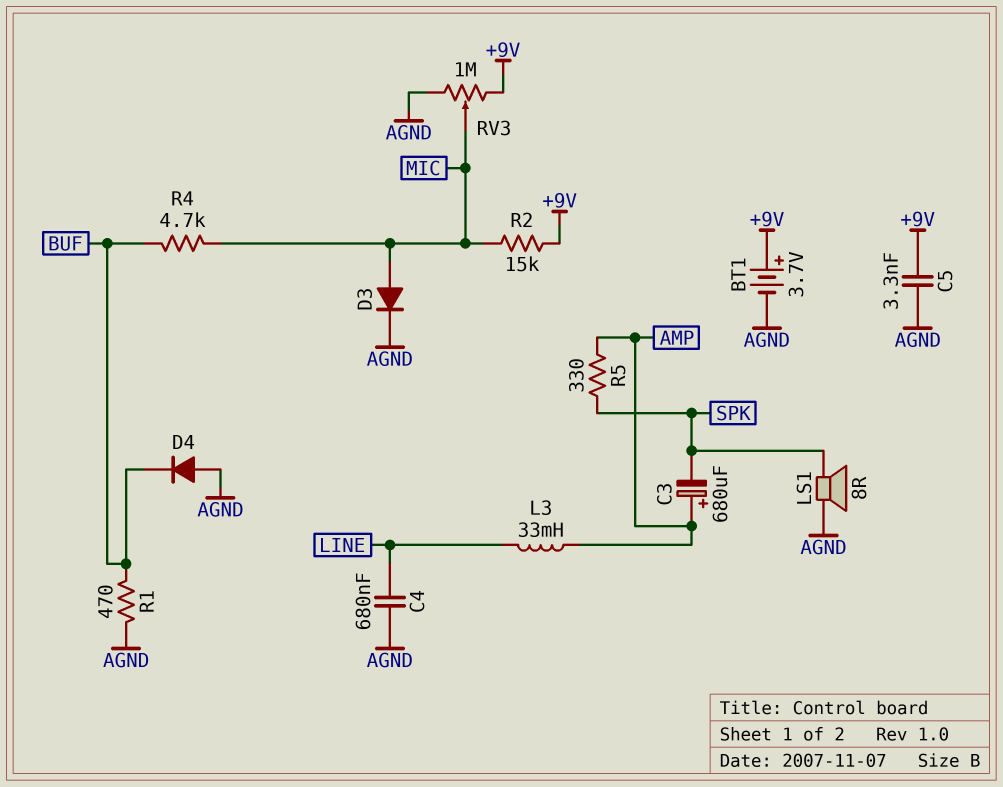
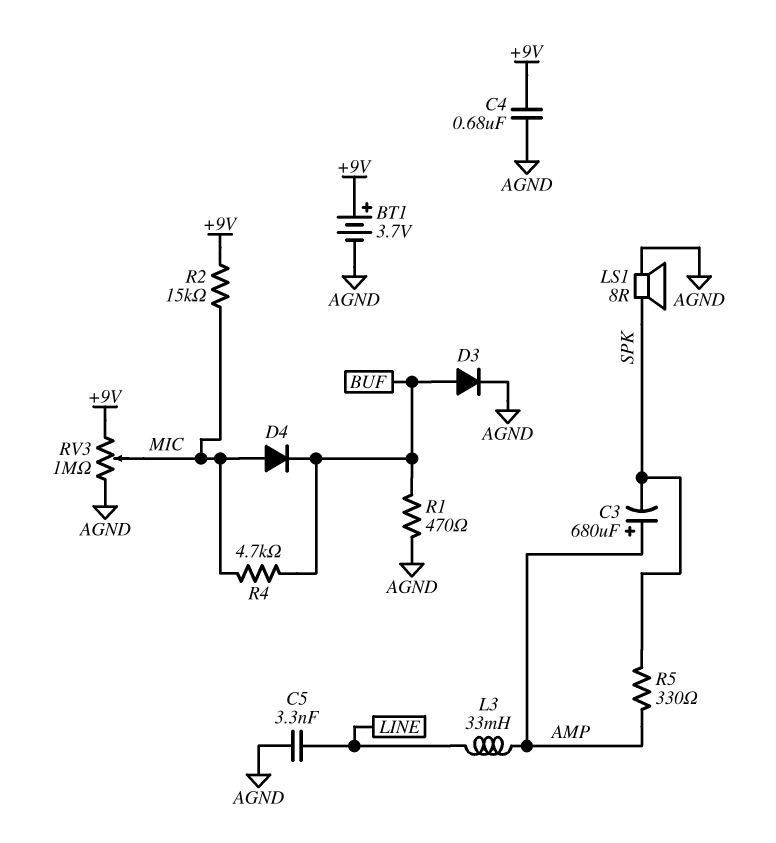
C4: 680nF (AGND, LINE) -> 680nF (+9V, AGND)
C5: 3.3nF (+9V, AGND) -> 3.3nF (AGND, LINE)
D3: diode (A MIC, K AGND) -> diode (A BUF, K AGND)
D4: diode (A AGND, K BUF) -> diode (A MIC, K BUF)

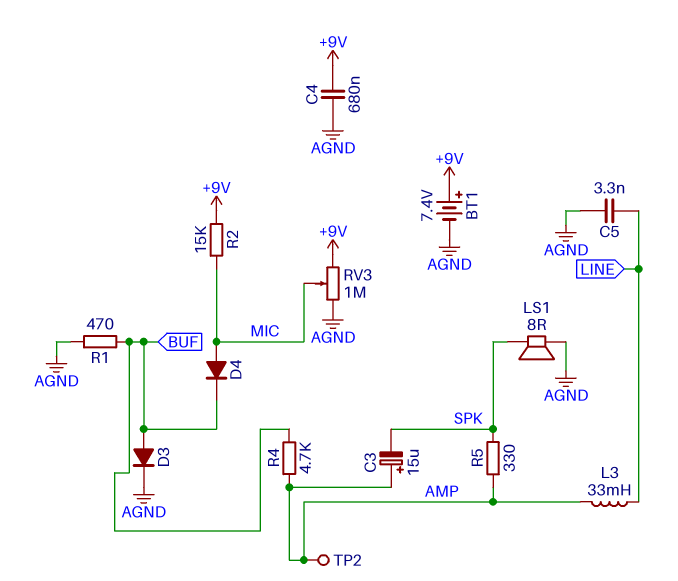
BT1: 3.7V (plus +9V, minus AGND) -> 7.4V (plus +9V, minus AGND)
C3: 680uF (plus AMP, minus SPK) -> 15uF (plus AMP, minus SPK)
R4: 4.7k (BUF, MIC) -> 4.7k (AMP, BUF)
TP2: none -> test point (AMP)

